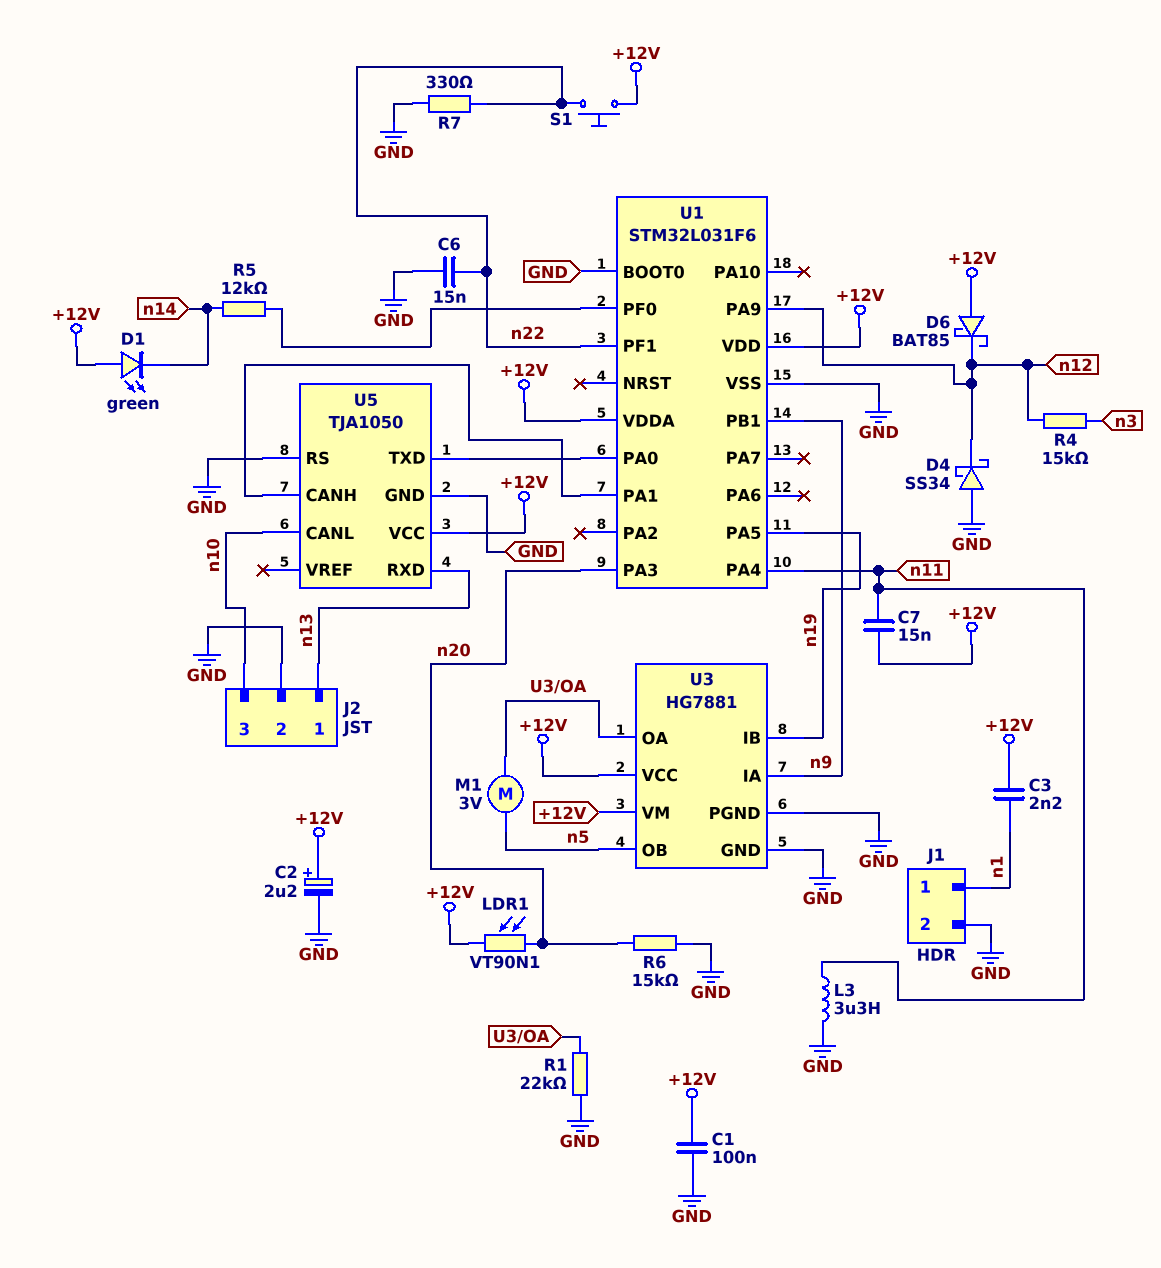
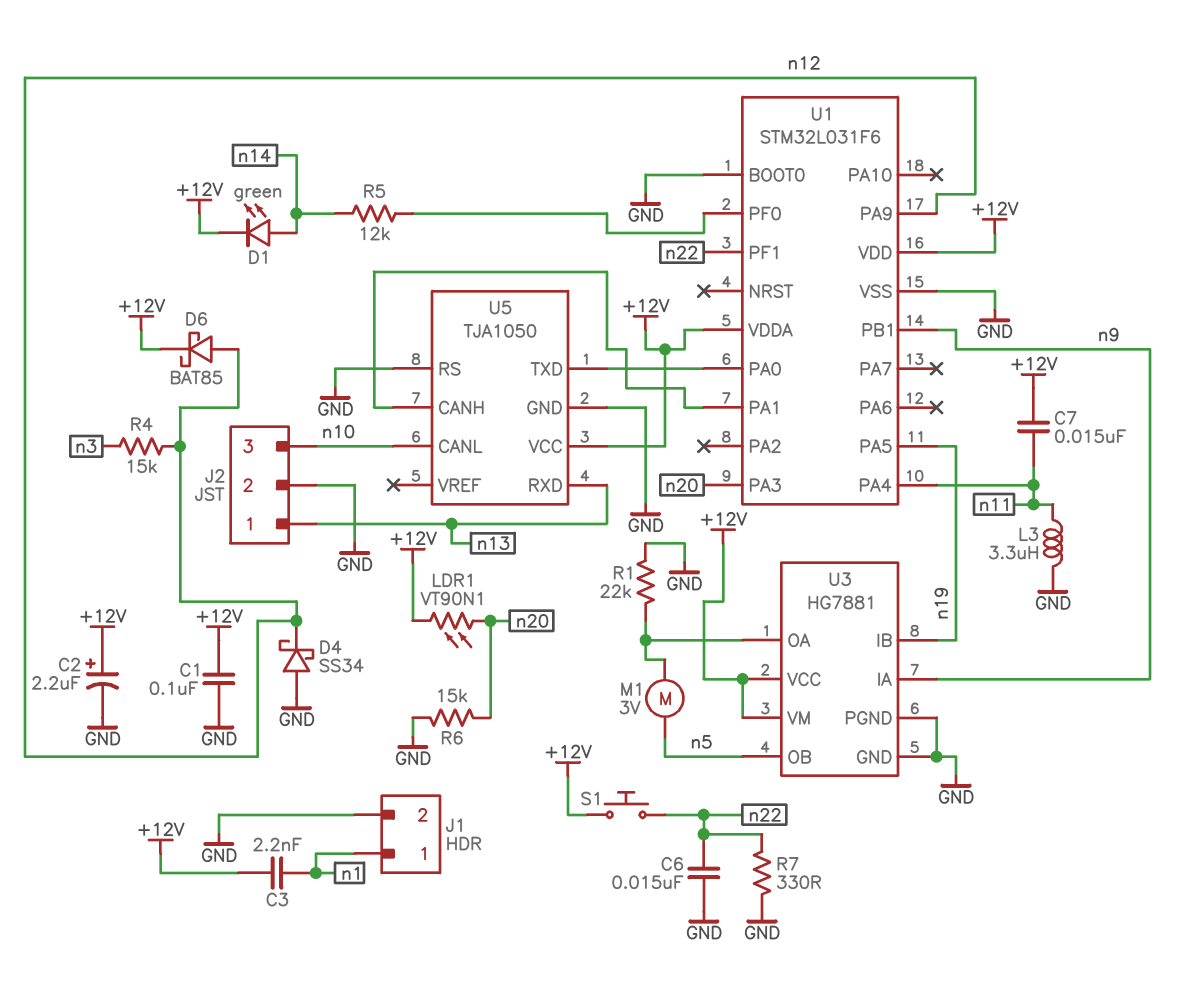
D1: LED green (A +12V, K n14) -> LED green (A n14, K +12V)
D6: schottky BAT85 (A +12V, K n12) -> schottky BAT85 (A n12, K +12V)

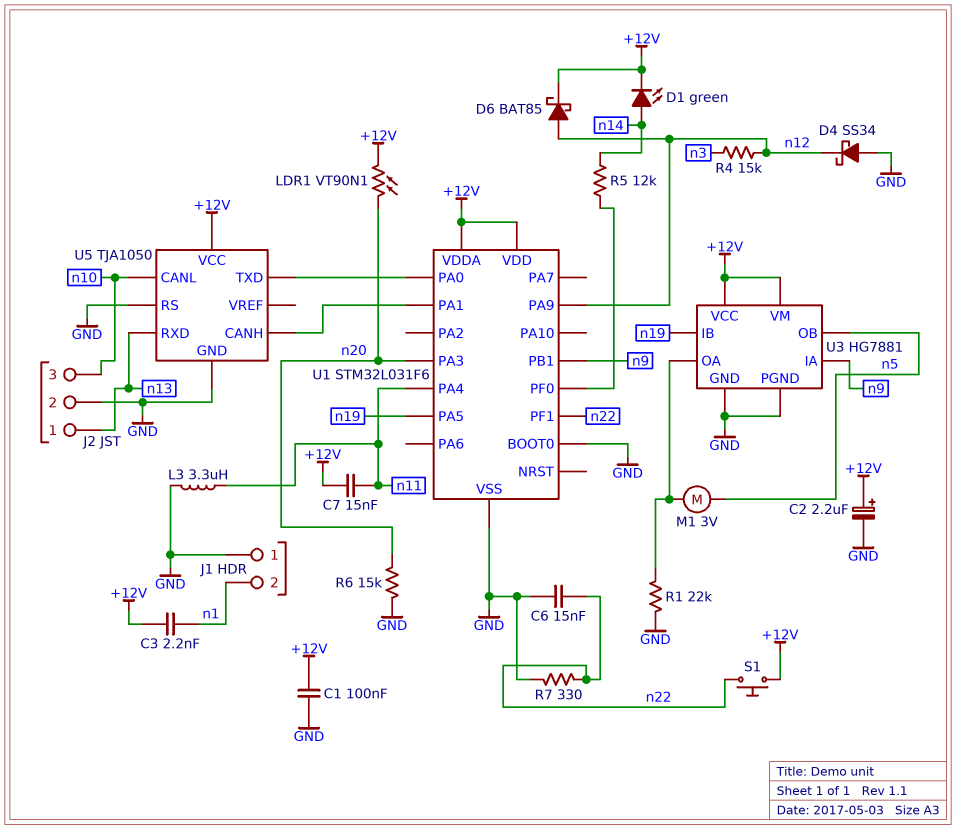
J1 pin 1: n1 -> GND
J1 pin 2: GND -> n1

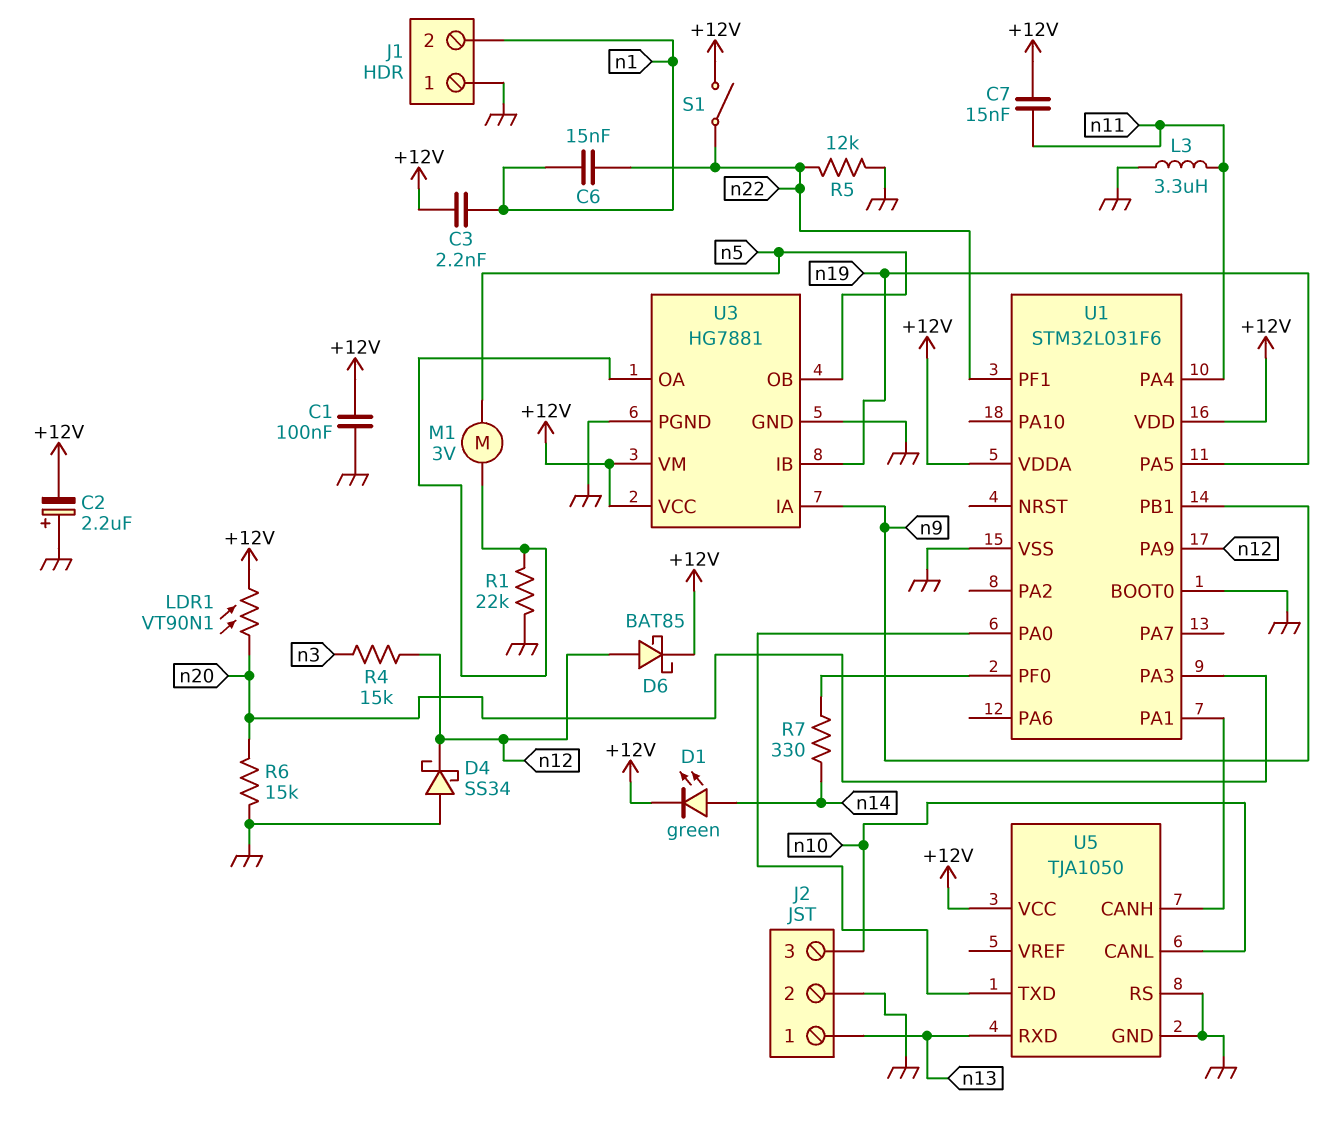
C2: 2.2uF (plus +12V, minus GND) -> 2.2uF (plus GND, minus +12V)
C6: 15nF (GND, n22) -> 15nF (n1, n22)
R5: 12k (U1/PF0, n14) -> 12k (GND, n22)
R7: 330 (GND, n22) -> 330 (U1/PF0, n14)
S1: button (+12V, n22) -> switch (+12V, n22)

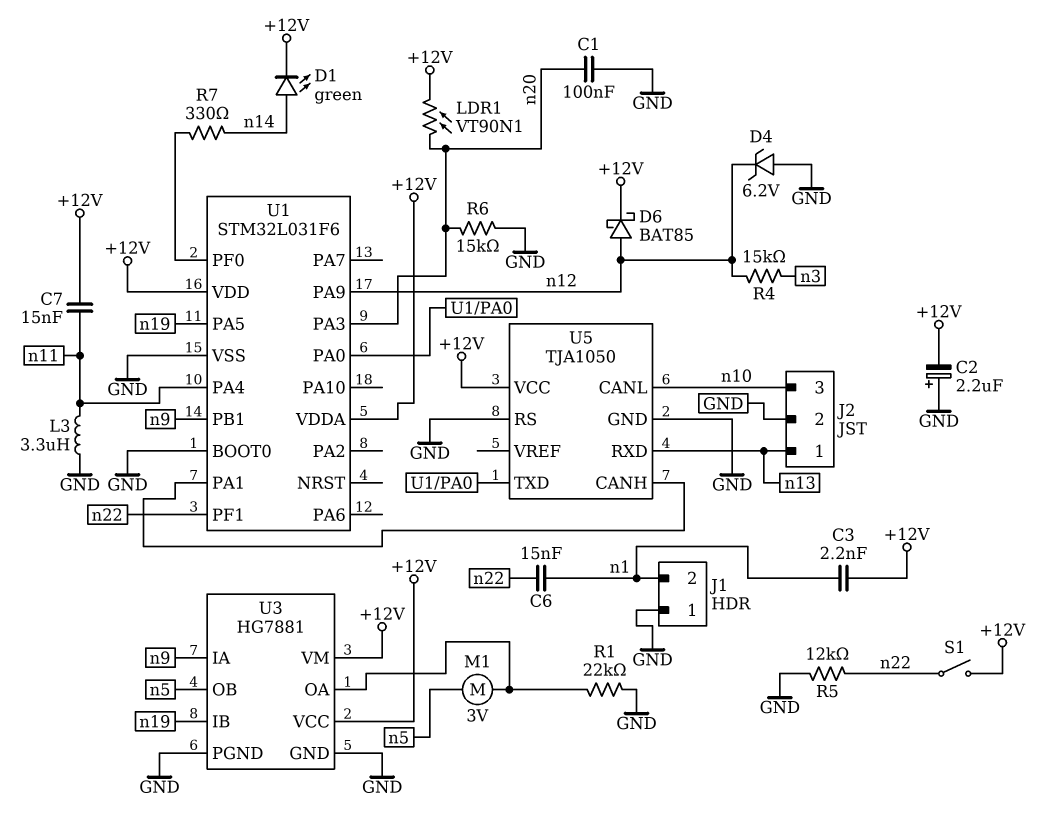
C1: 100nF (+12V, GND) -> 100nF (GND, n20)
D4: schottky SS34 (A GND, K n12) -> zener 6.2V (A GND, K n12)

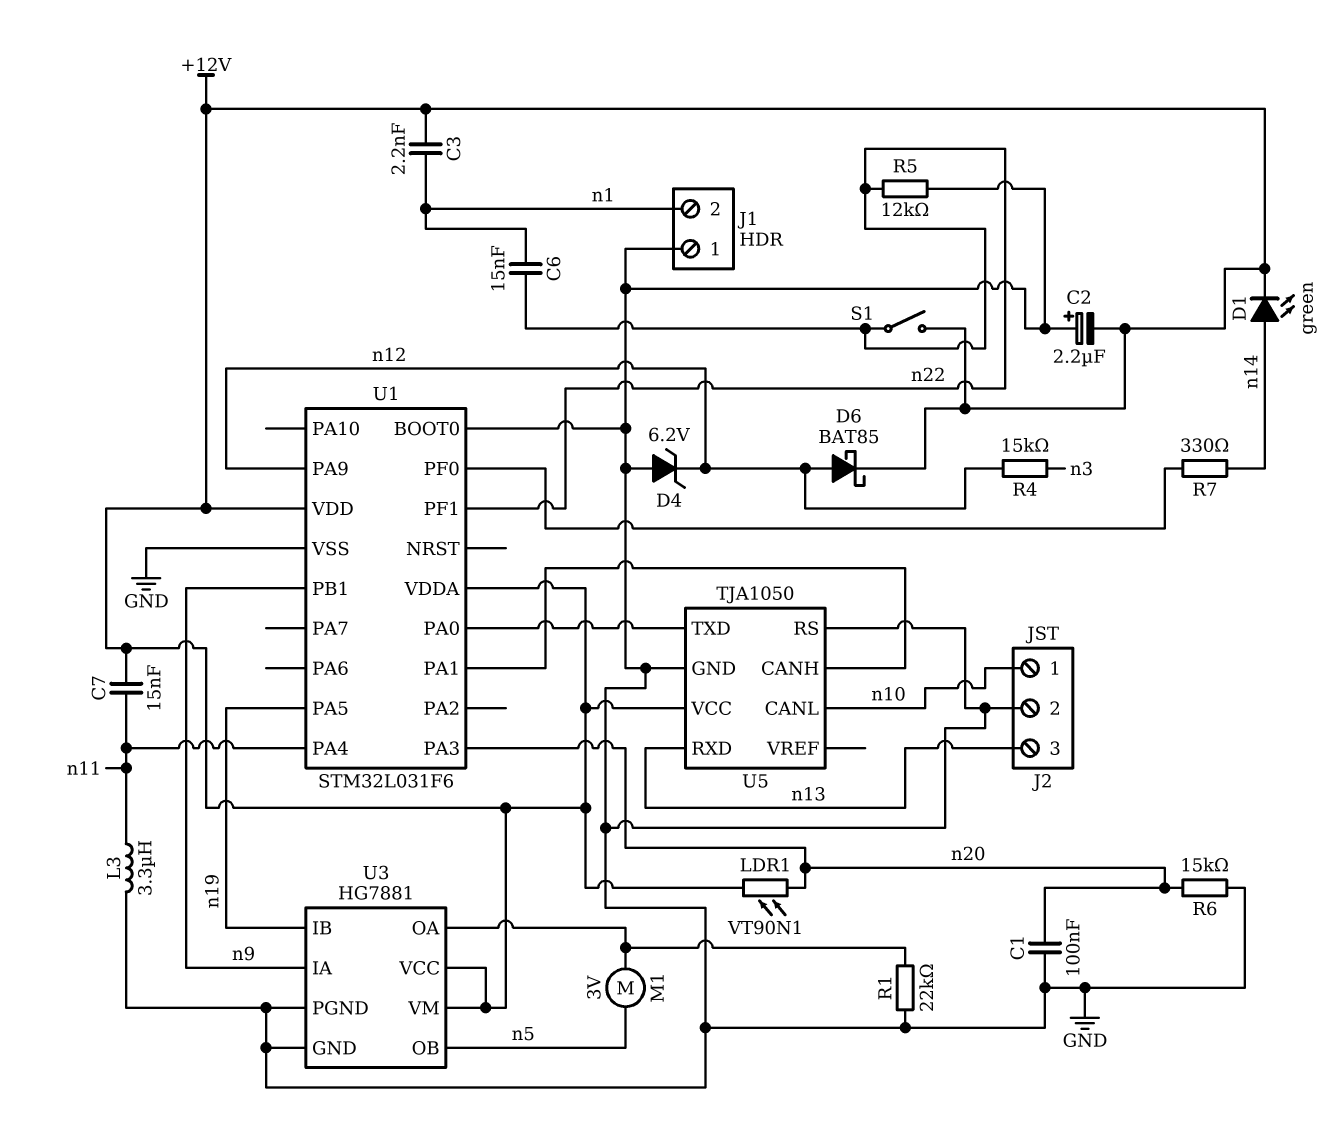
J2 pin 1: n13 -> n10
J2 pin 3: n10 -> n13

